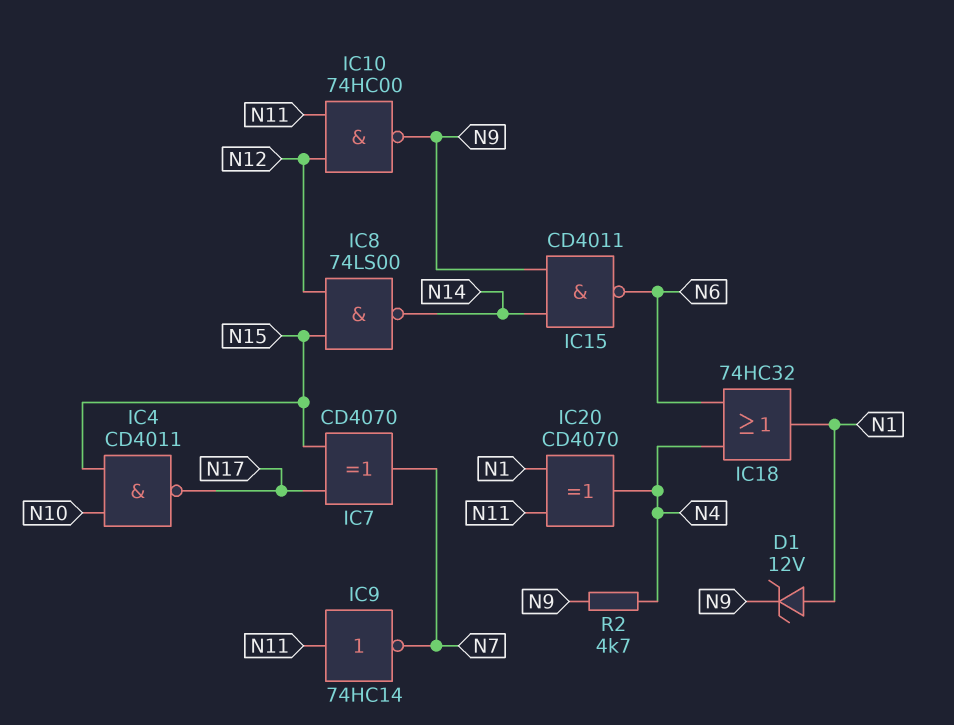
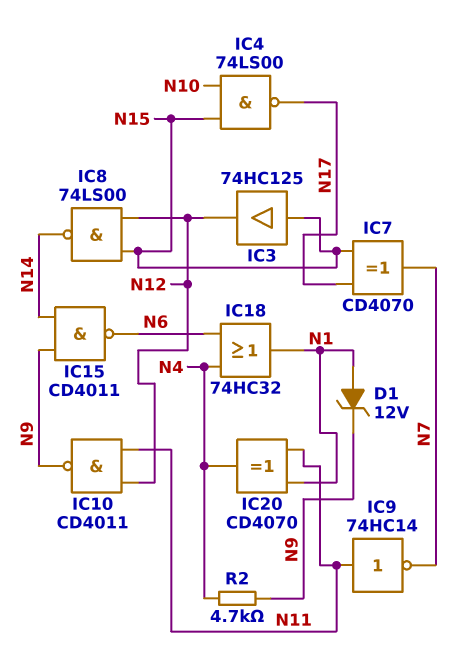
IC3: none -> buffer 74HC125 (in N15, out N12)
IC4: NAND CD4011 (in N10, in N15, out N17) -> NAND 74LS00 (in N10, in N15, out N17)
IC10: NAND 74HC00 (in N11, in N12, out N9) -> NAND CD4011 (in N11, in N12, out N9)

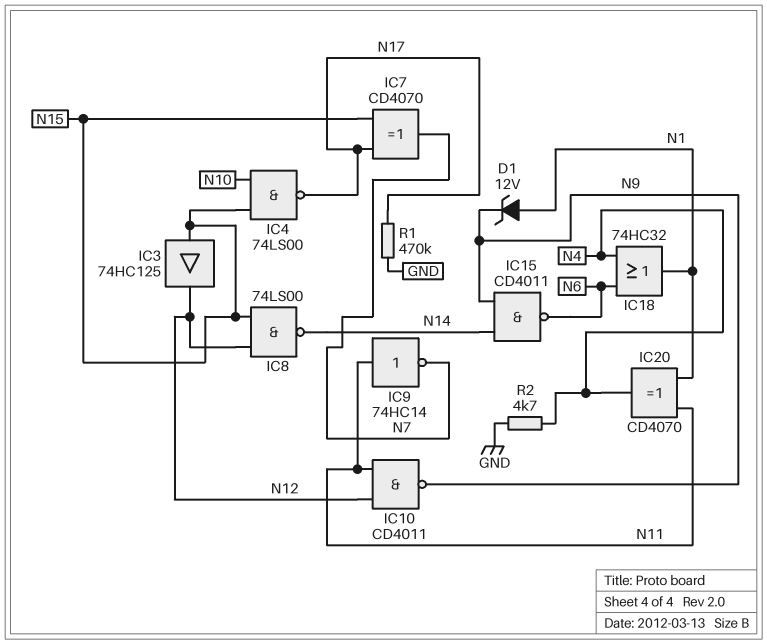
R1: none -> 470k (GND, N17)
R2: 4.7k (N4, N9) -> 4.7k (GND, N4)

